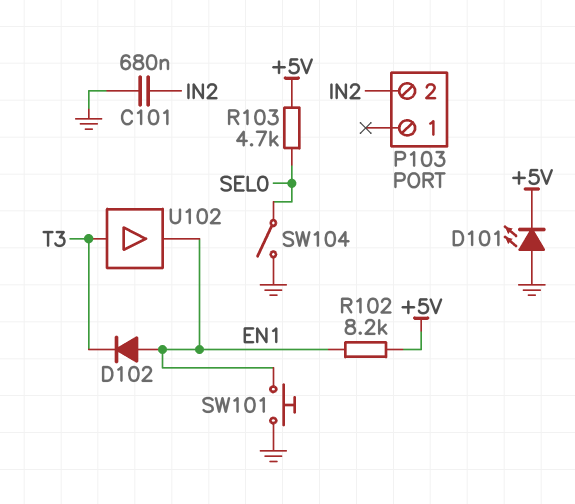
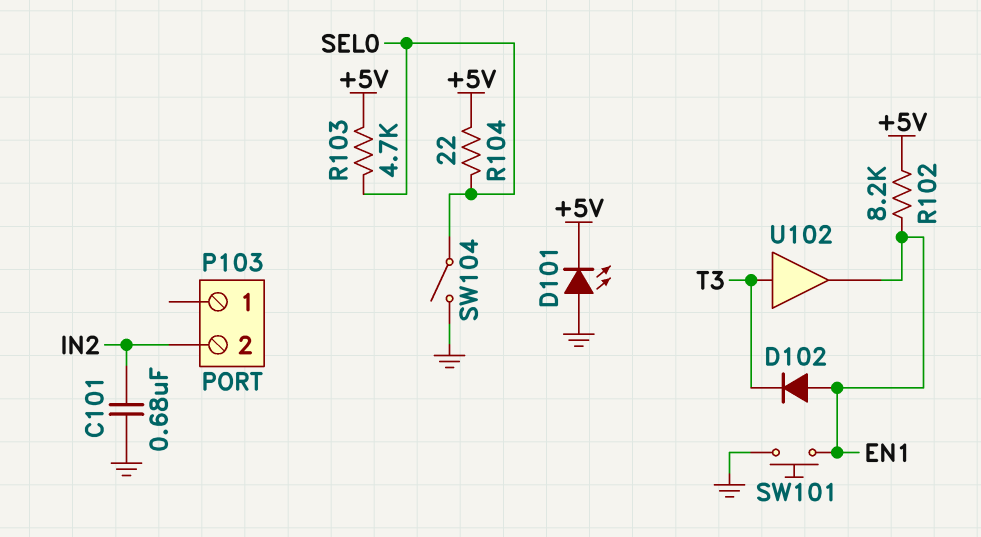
R104: none -> 22 (+5V, SEL0)

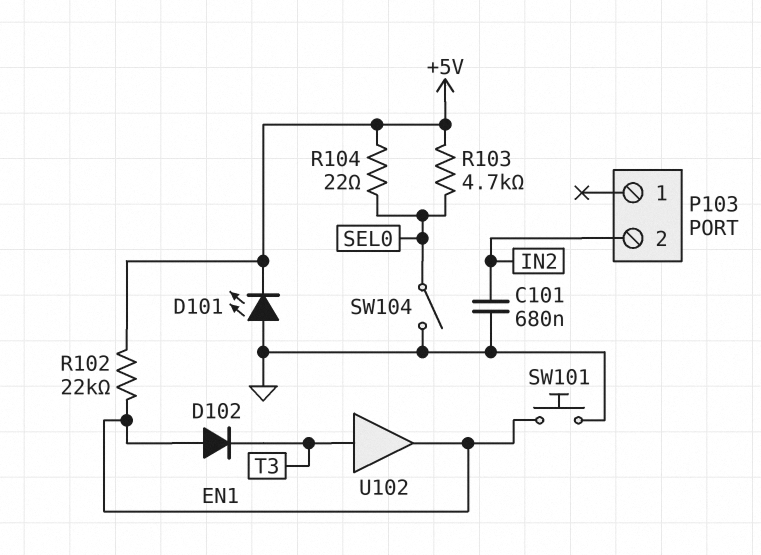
R102: 8.2k (+5V, EN1) -> 22k (+5V, EN1)

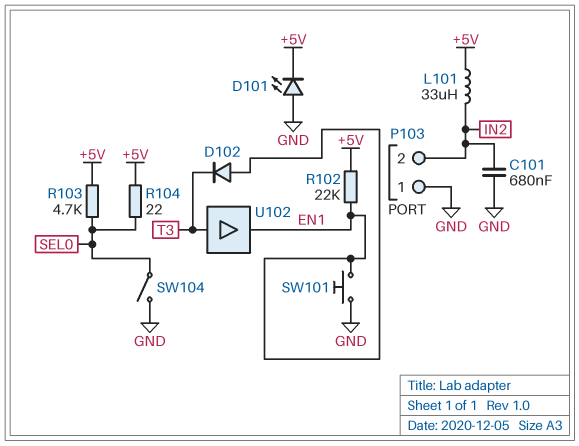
L101: none -> 33uH (+5V, IN2)
P103 pin 1: none -> GND

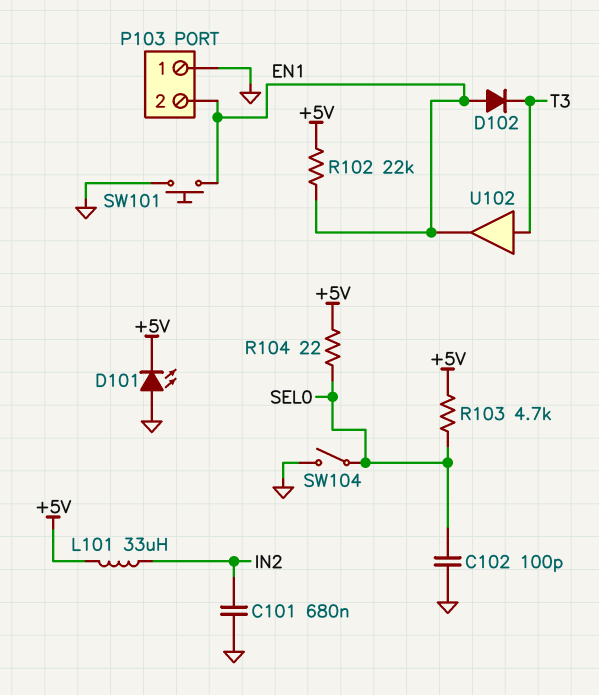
C102: none -> 100pF (GND, SEL0)
P103 pin 2: IN2 -> EN1

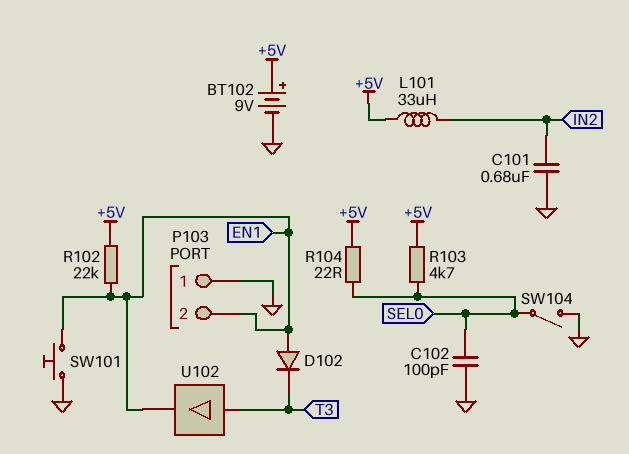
BT102: none -> 9V (plus +5V, minus GND)
D101: LED (A GND, K +5V) -> none

